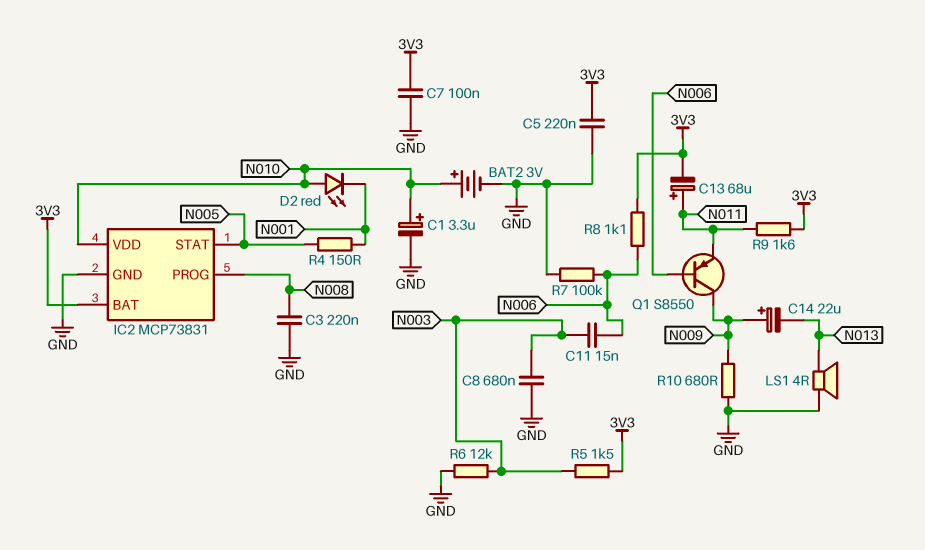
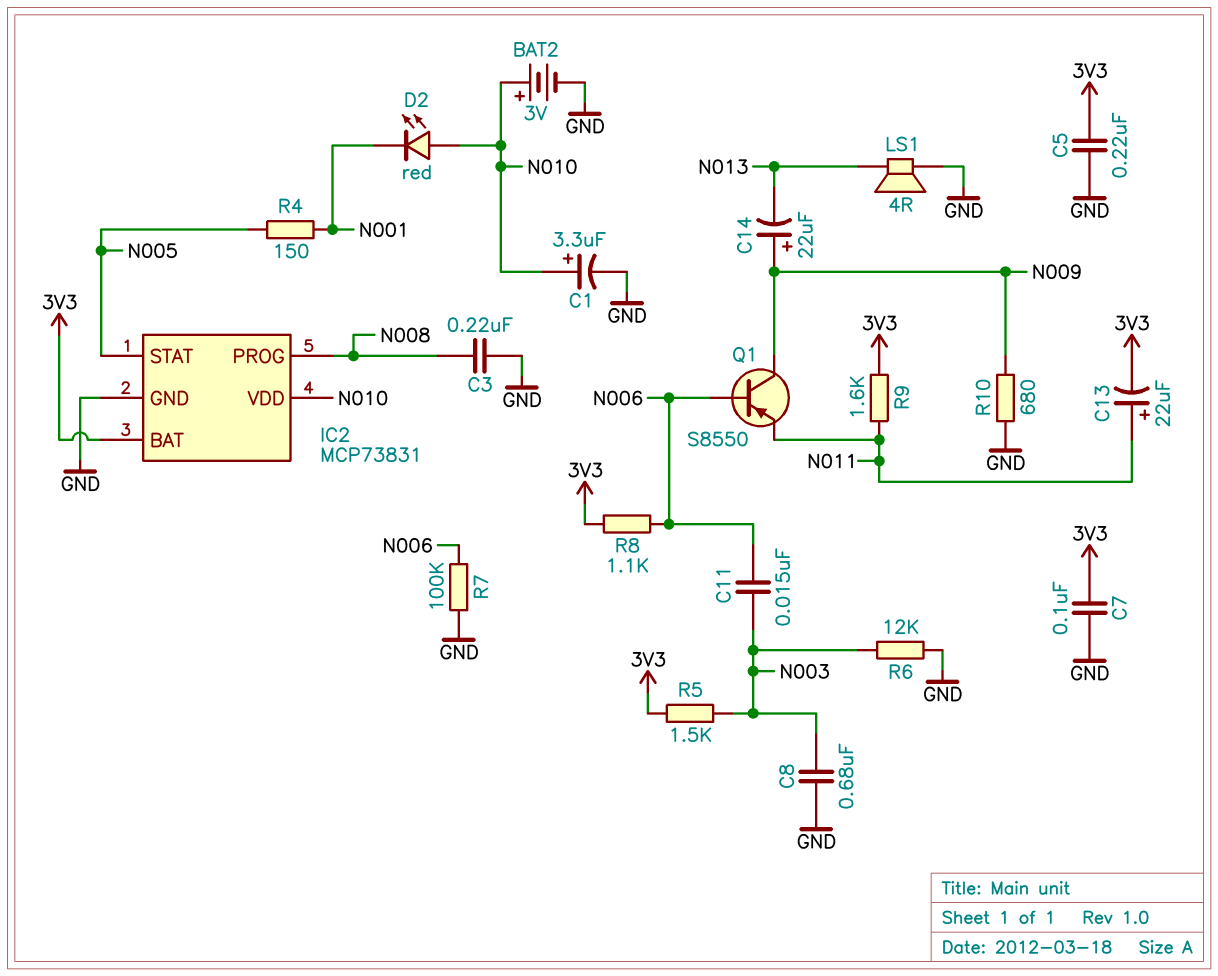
C13: 68uF (plus N011, minus 3V3) -> 22uF (plus N011, minus 3V3)

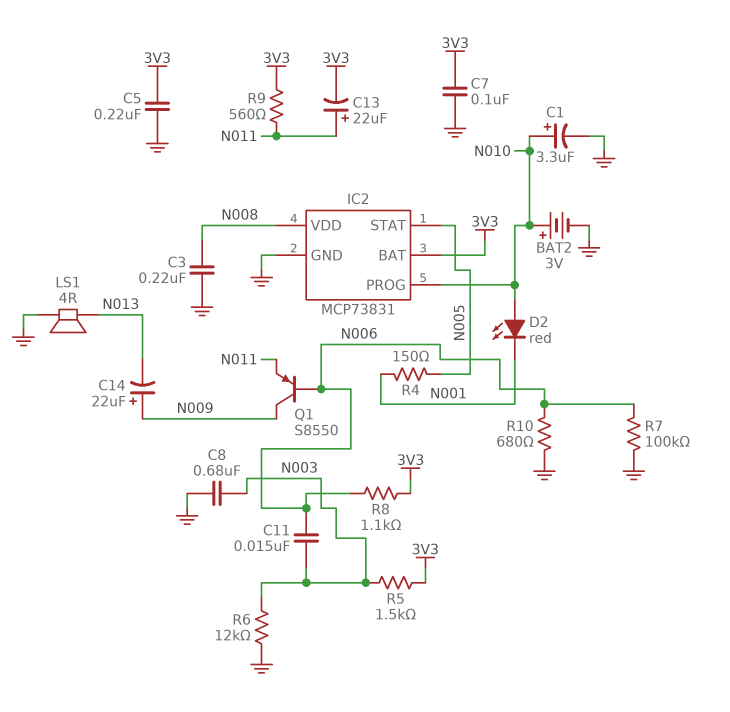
IC2 pin PROG: N008 -> N010
IC2 pin VDD: N010 -> N008
R9: 1.6k (3V3, N011) -> 560 (3V3, N011)
R10: 680 (GND, N009) -> 680 (GND, N006)

